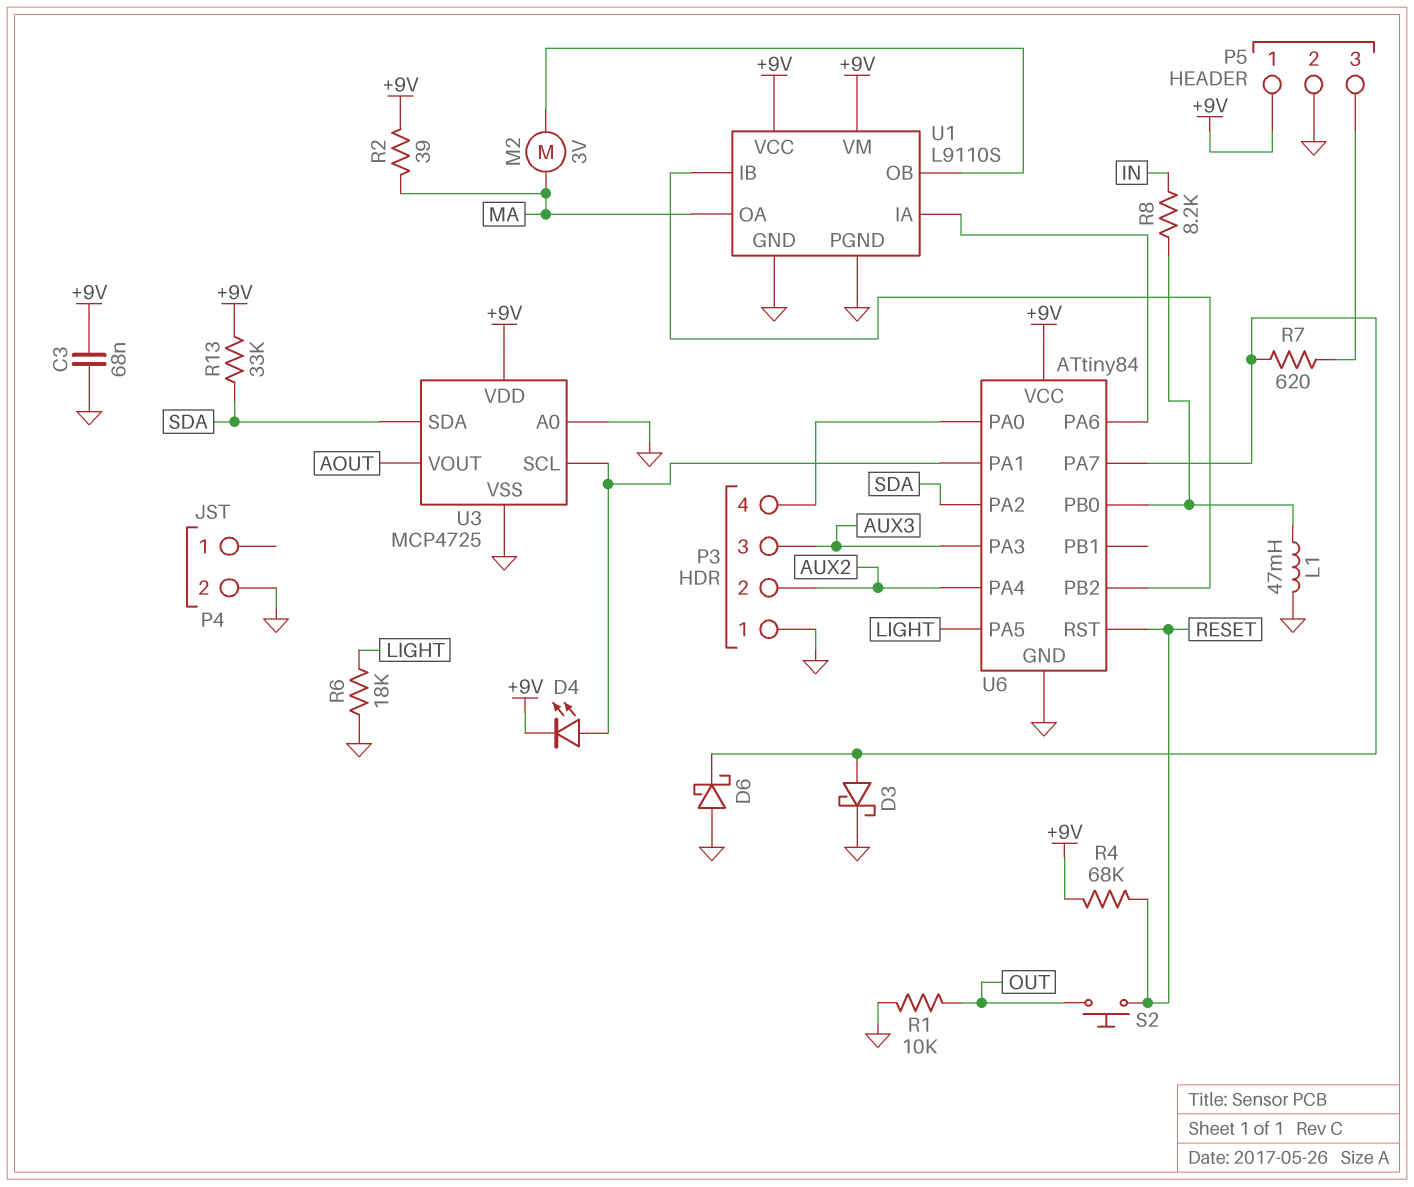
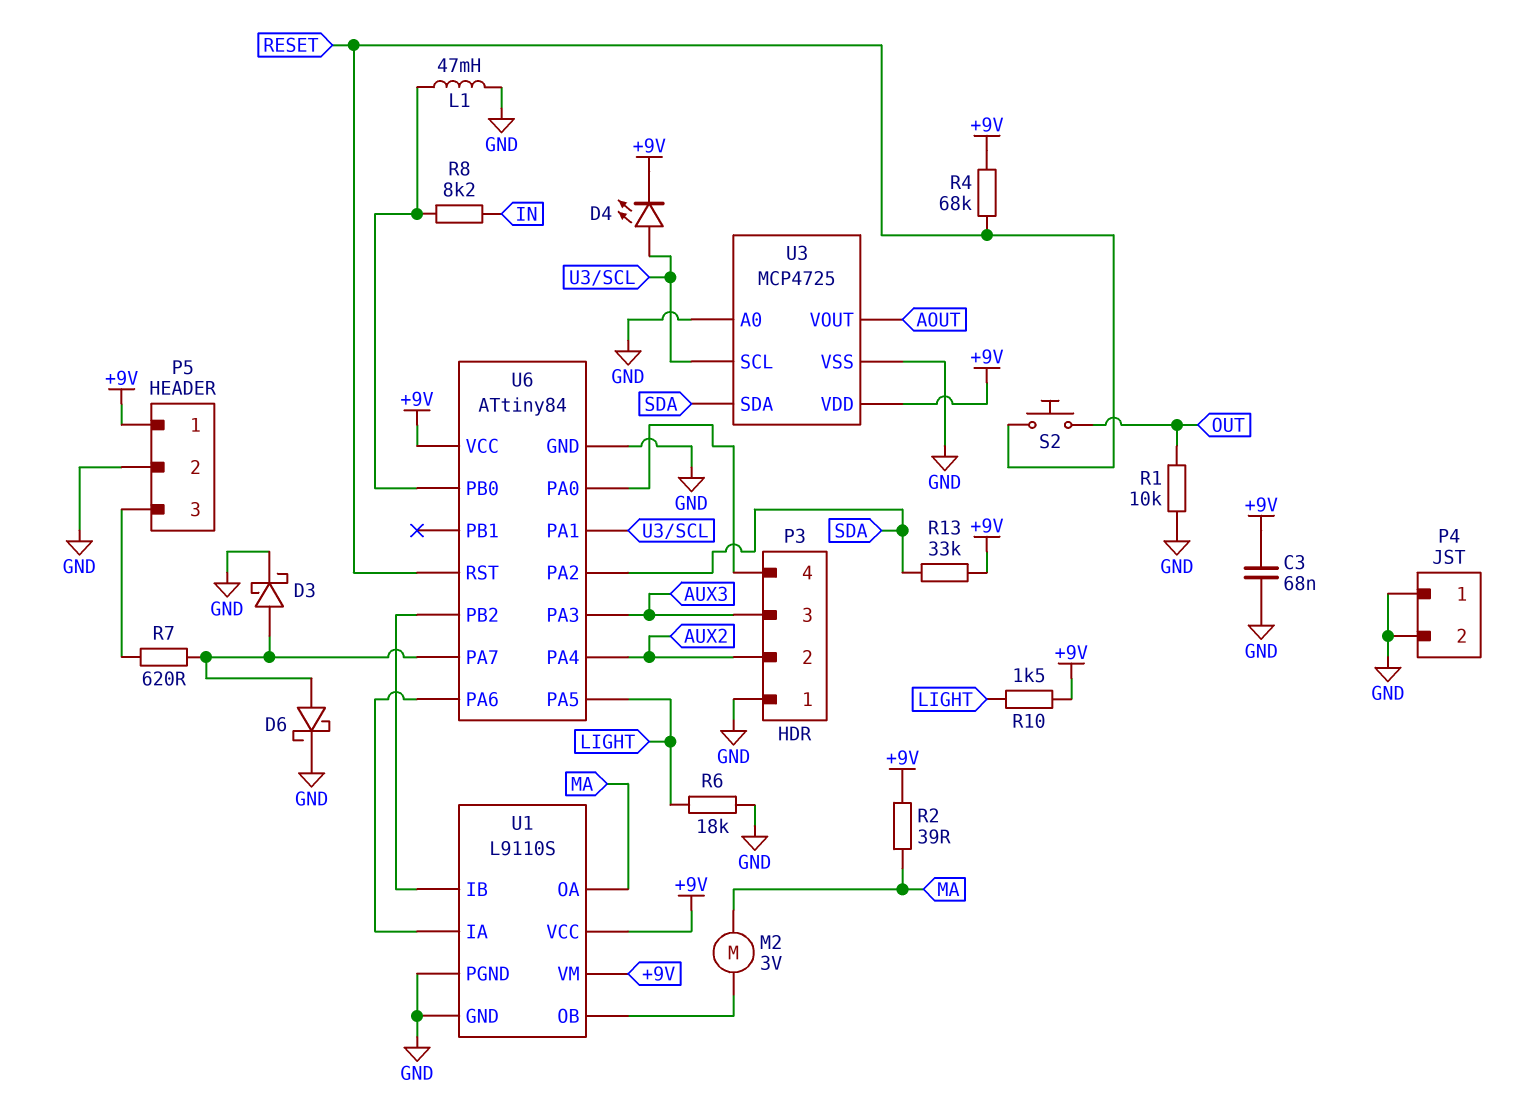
D6: schottky (A GND, K U6/PA7) -> schottky (A U6/PA7, K GND)
P4 pin 1: none -> GND
R10: none -> 1.5k (+9V, LIGHT)

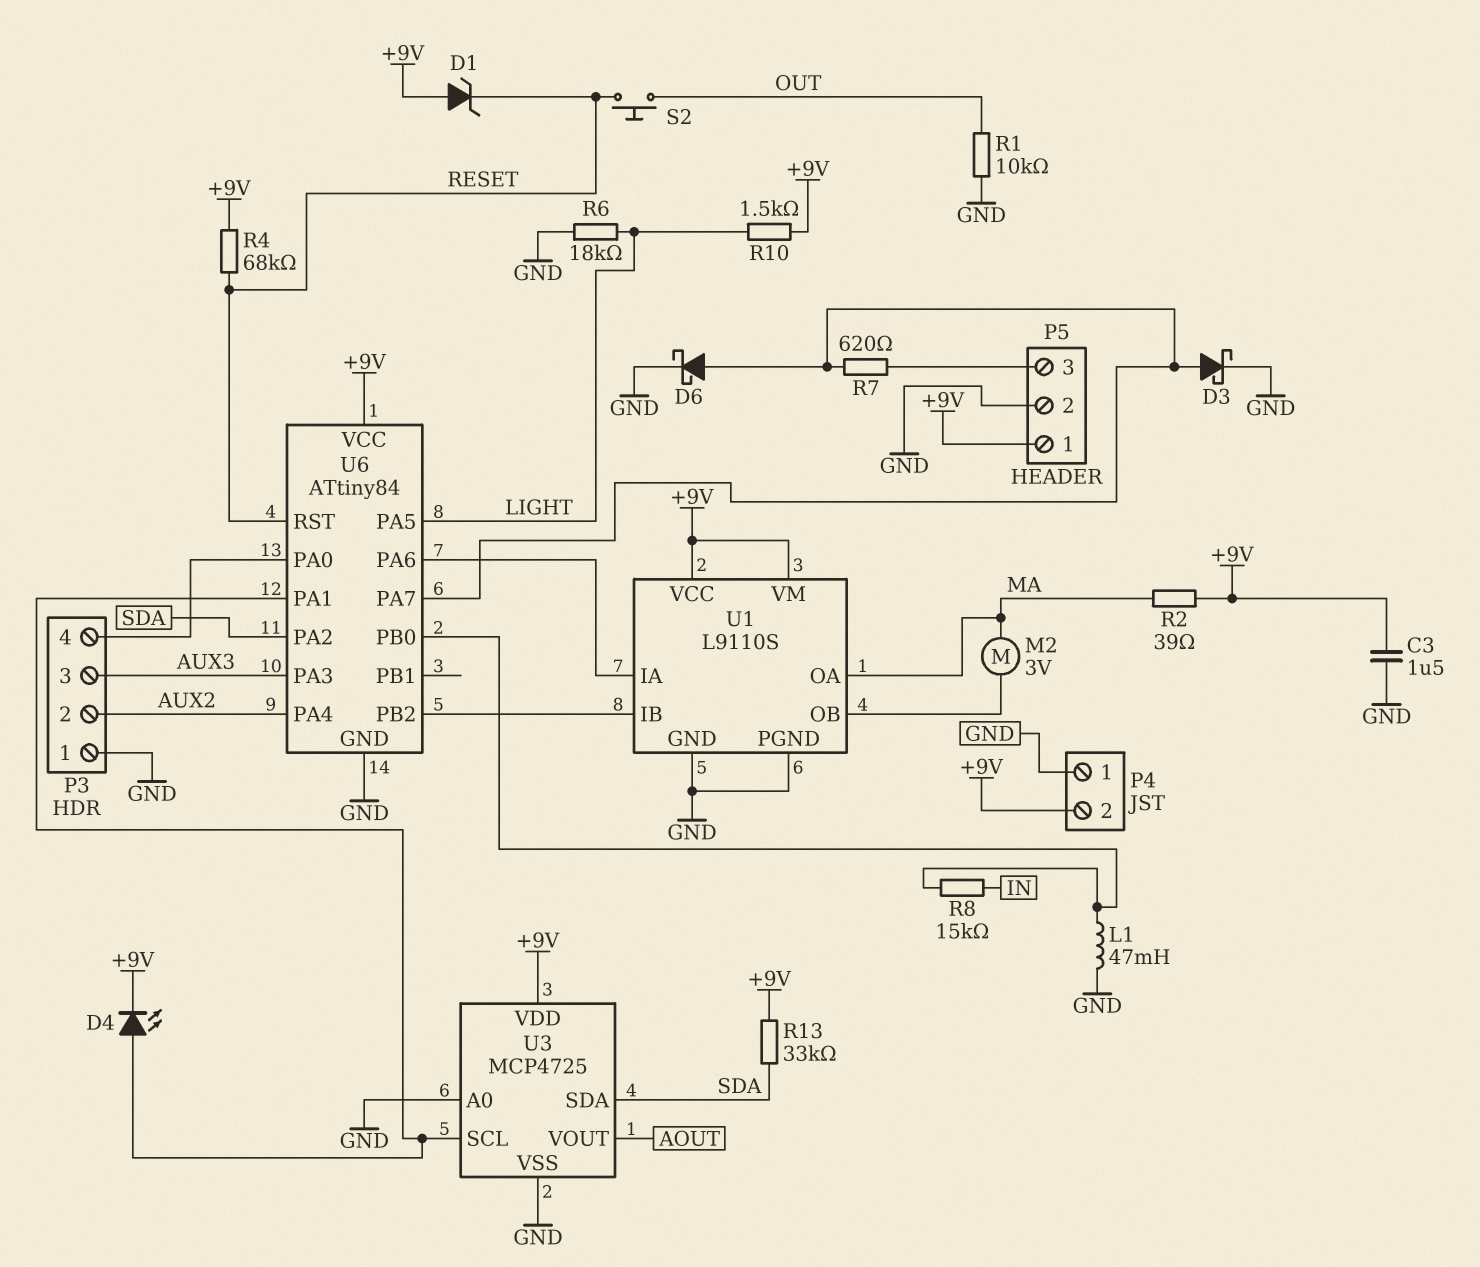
C3: 68nF (+9V, GND) -> 1.5uF (+9V, GND)
D1: none -> zener (A +9V, K RESET)
P4 pin 2: GND -> +9V
R8: 8.2k (IN, U6/PB0) -> 15k (IN, U6/PB0)

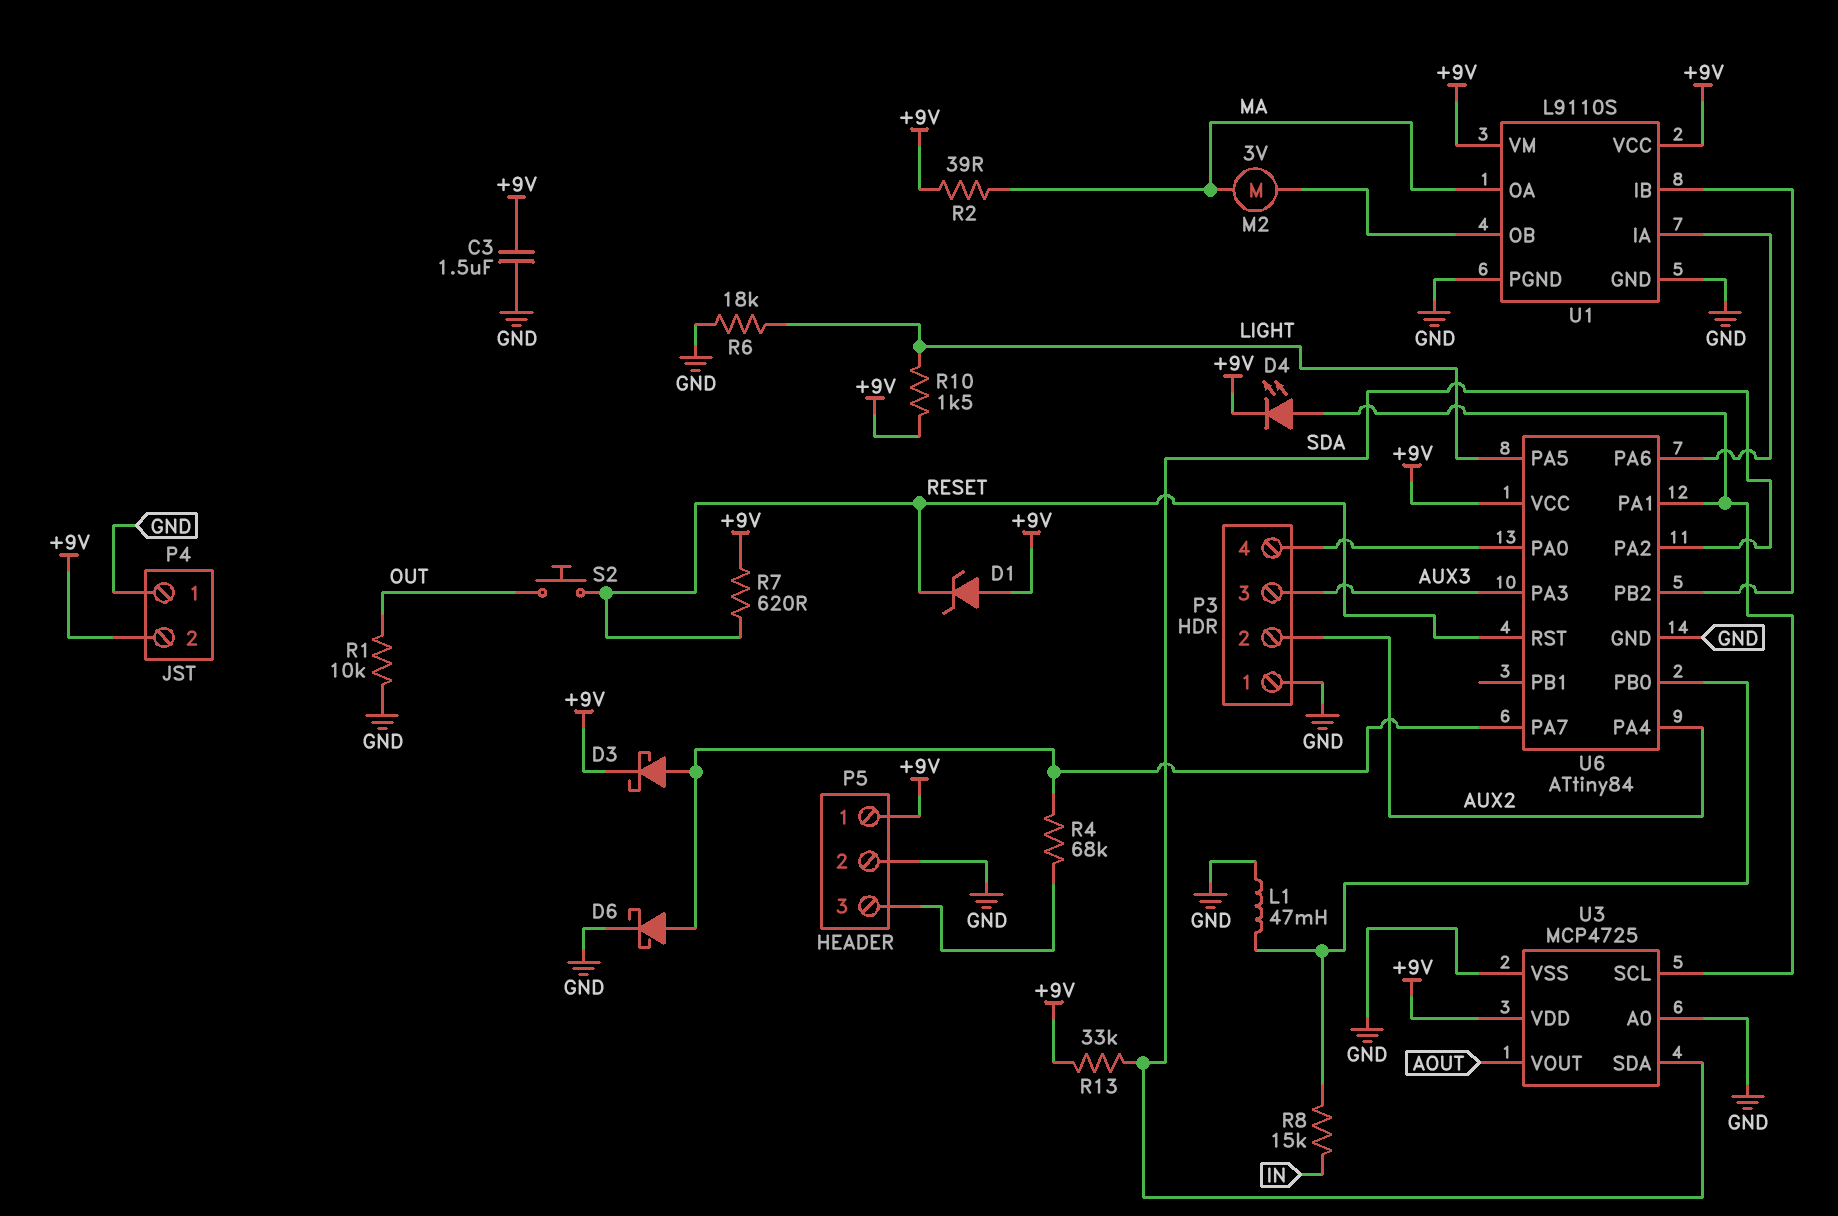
D3: schottky (A U6/PA7, K GND) -> schottky (A U6/PA7, K +9V)
R4: 68k (+9V, RESET) -> 68k (P5/3, U6/PA7)
R7: 620 (P5/3, U6/PA7) -> 620 (+9V, RESET)

